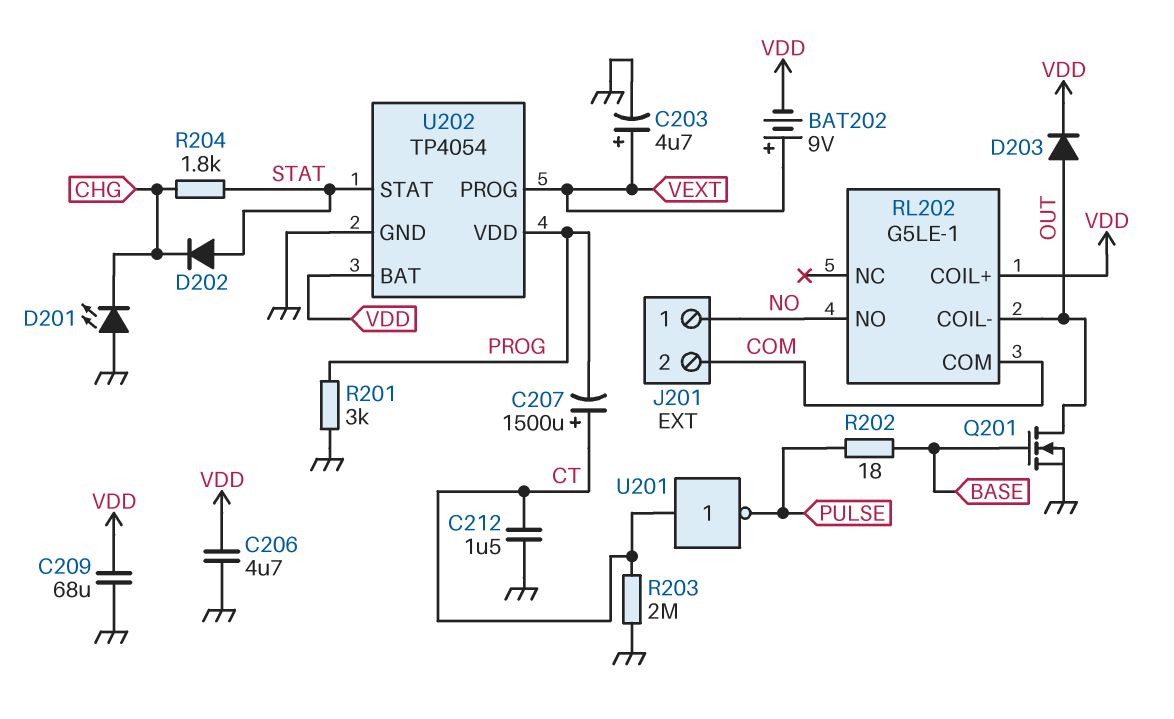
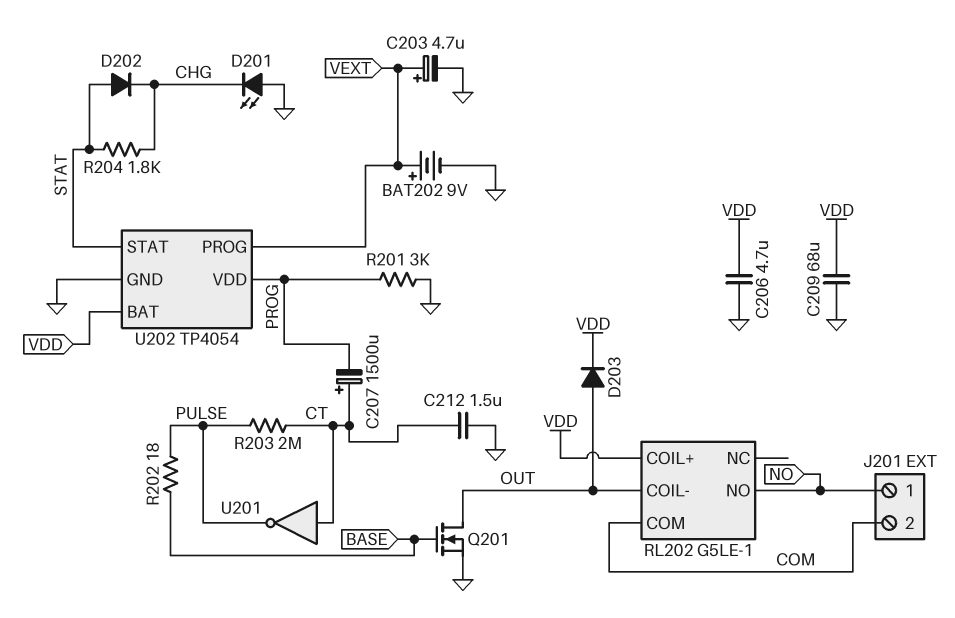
BAT202: 9V (plus VEXT, minus VDD) -> 9V (plus VEXT, minus GND)
R203: 2M (CT, GND) -> 2M (CT, PULSE)

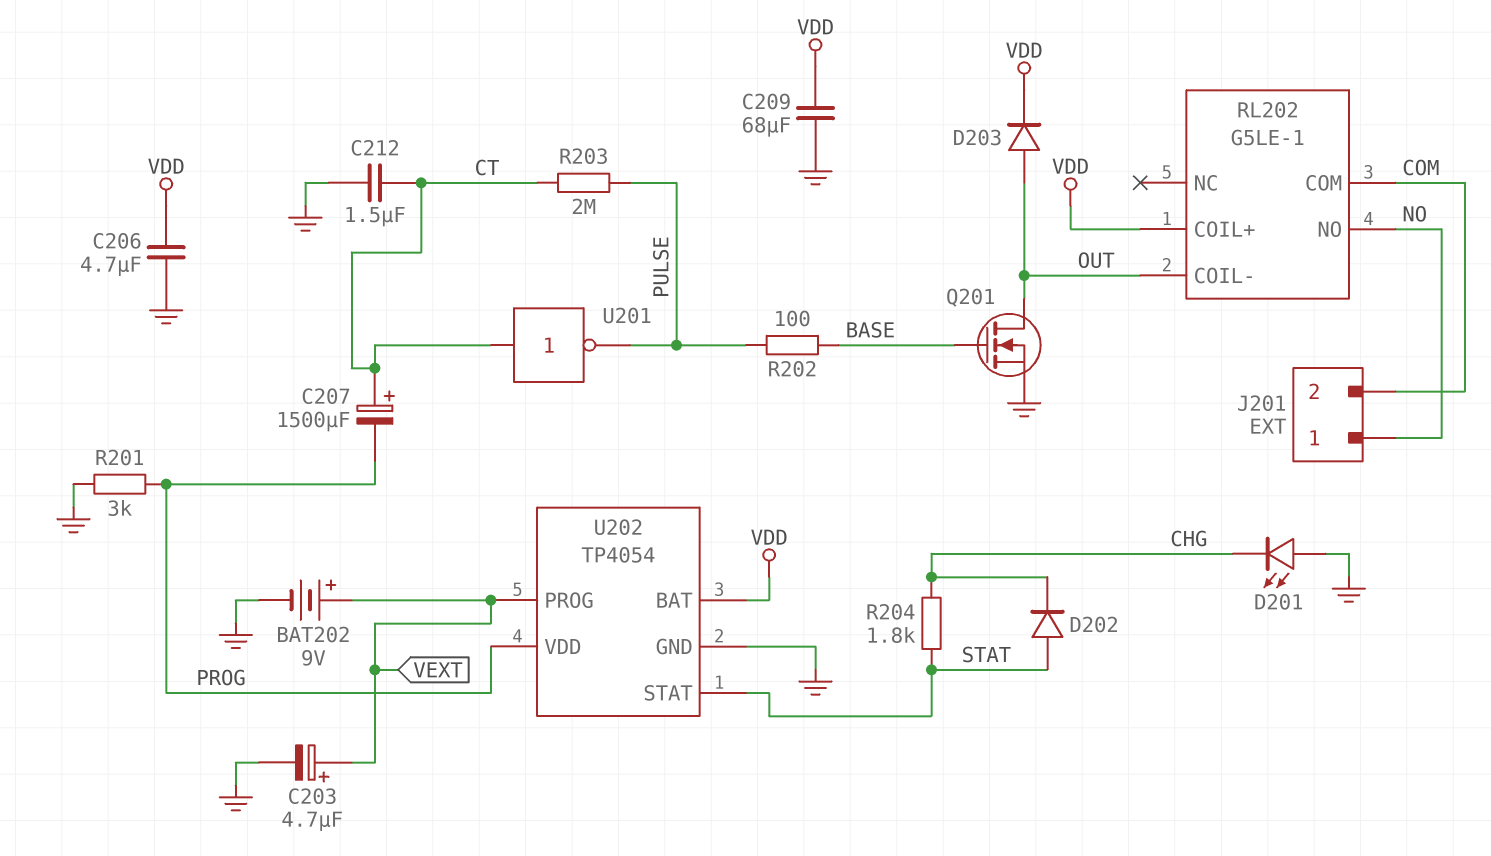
R202: 18 (BASE, PULSE) -> 100 (BASE, PULSE)

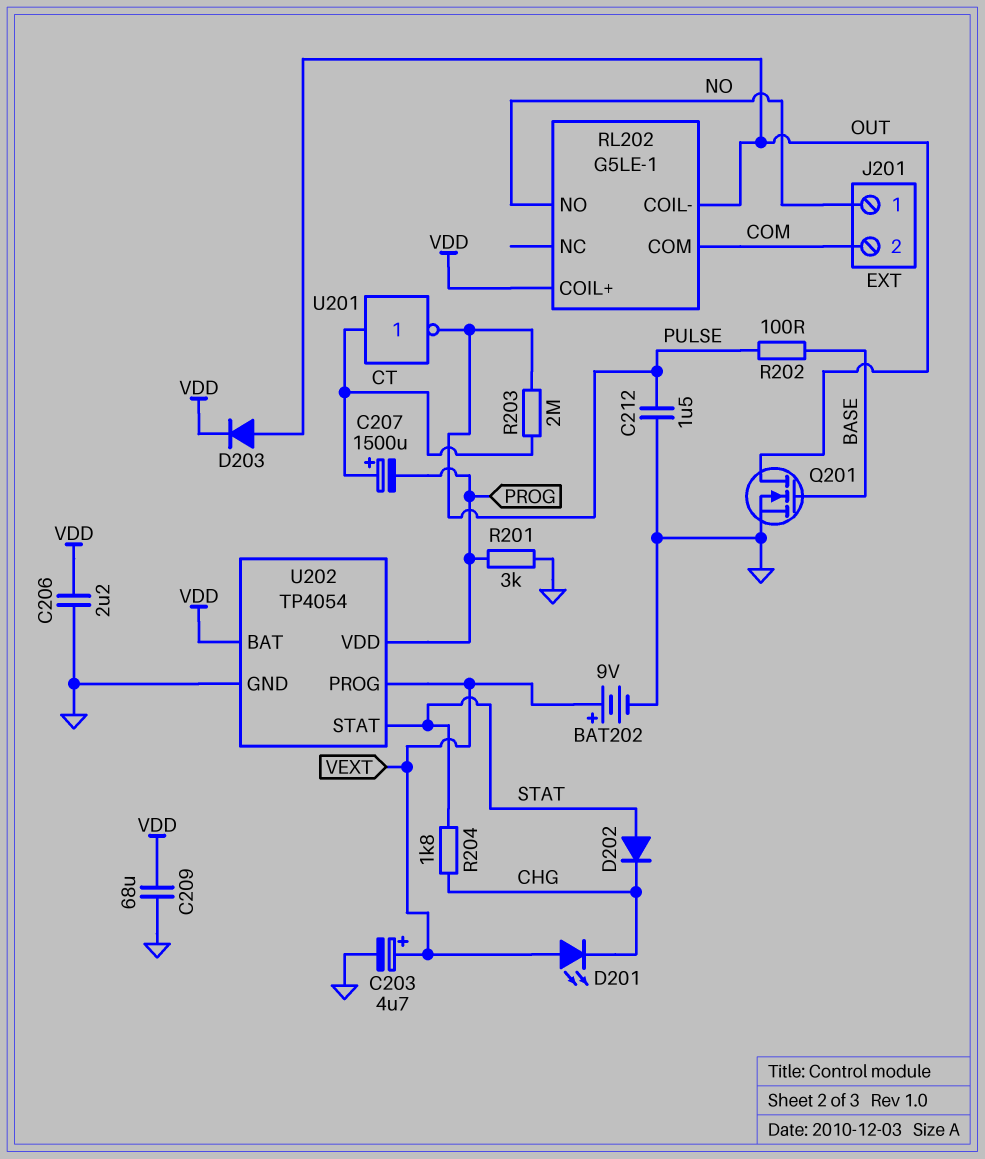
C206: 4.7uF (GND, VDD) -> 2.2uF (GND, VDD)
C212: 1.5uF (CT, GND) -> 1.5uF (GND, PULSE)
D201: LED (A GND, K CHG) -> LED (A VEXT, K CHG)

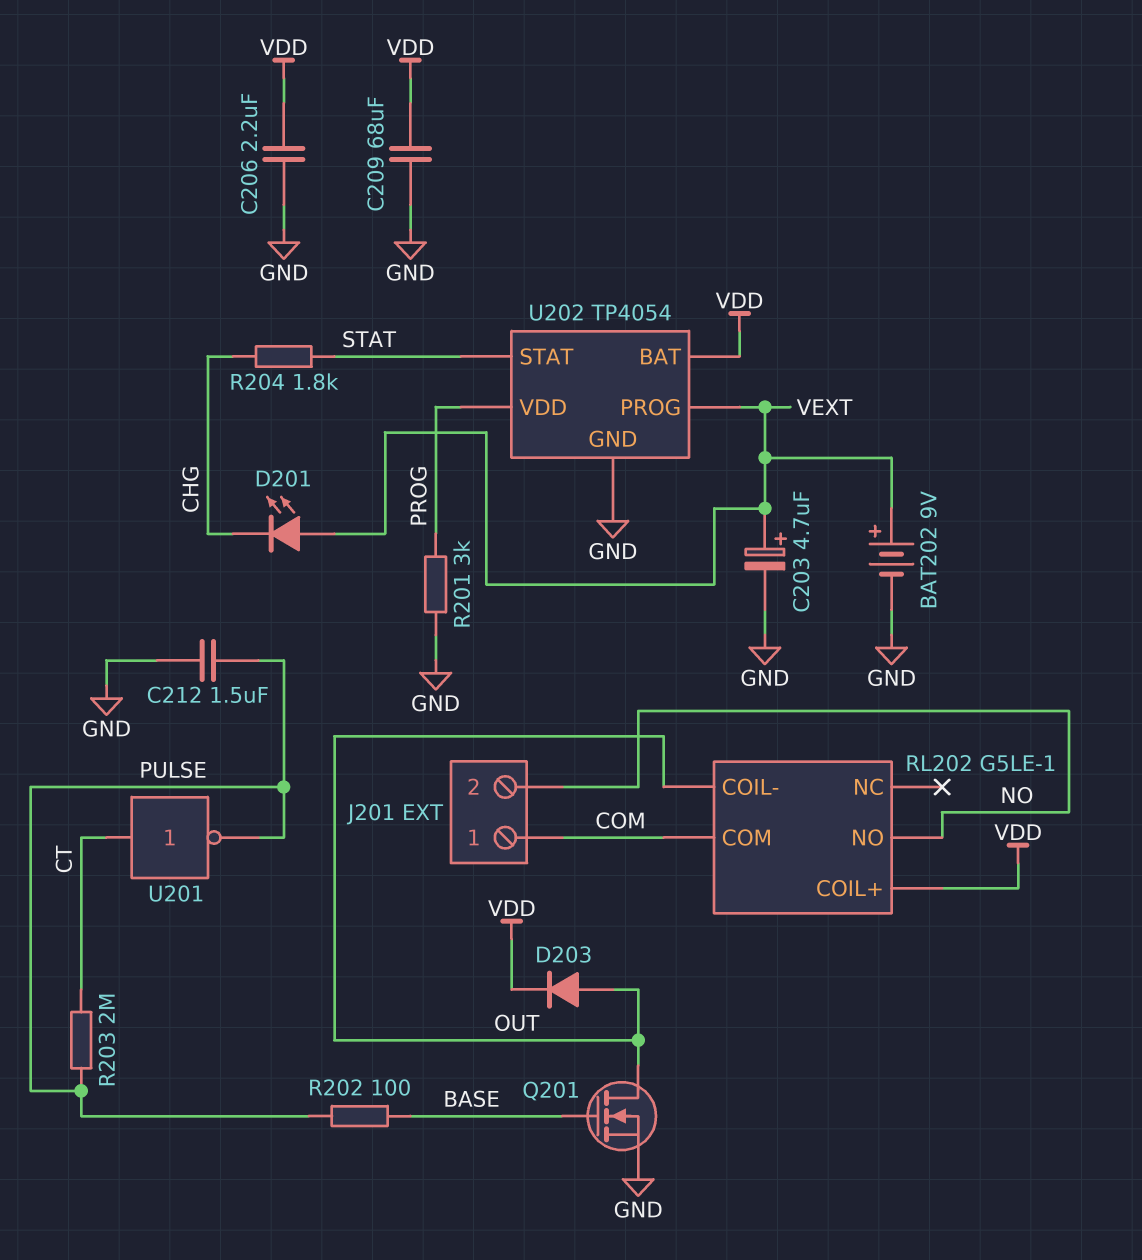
C207: 1500uF (plus CT, minus PROG) -> none
D202: diode (A STAT, K CHG) -> none
J201 pin 1: NO -> COM
J201 pin 2: COM -> NO

